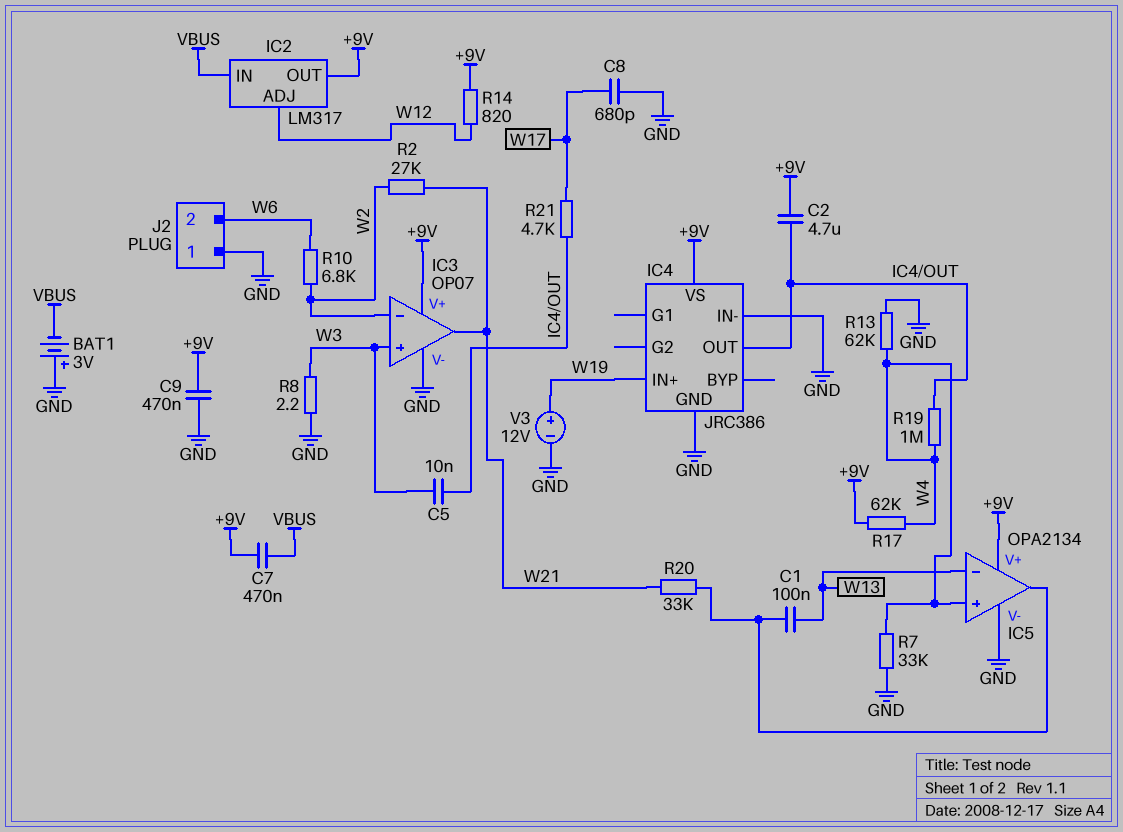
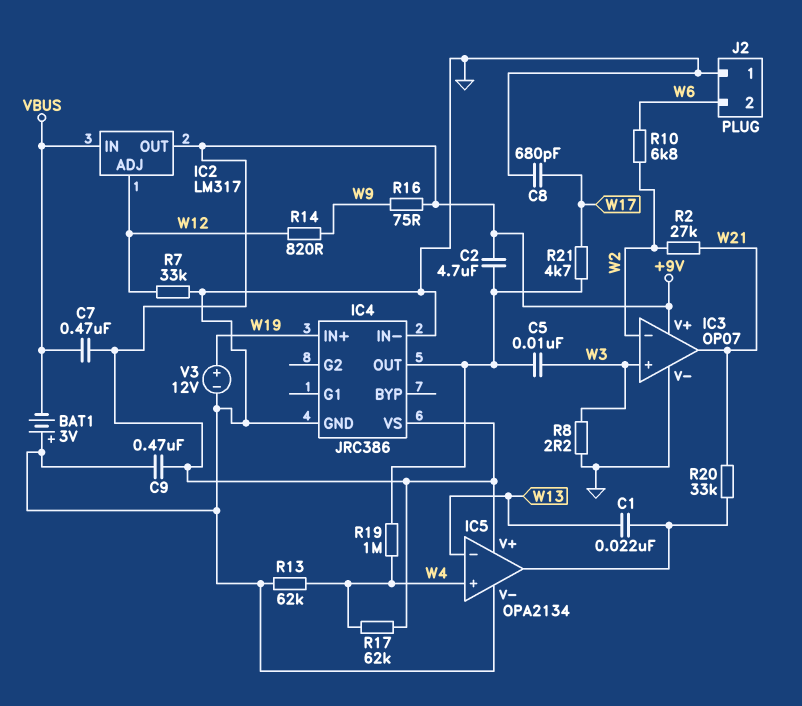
C1: 100nF (IC5/out, W13) -> 22nF (IC5/out, W13)
R7: 33k (GND, W4) -> 33k (GND, W12)
R14: 820 (+9V, W12) -> 820 (W9, W12)
R16: none -> 75 (+9V, W9)

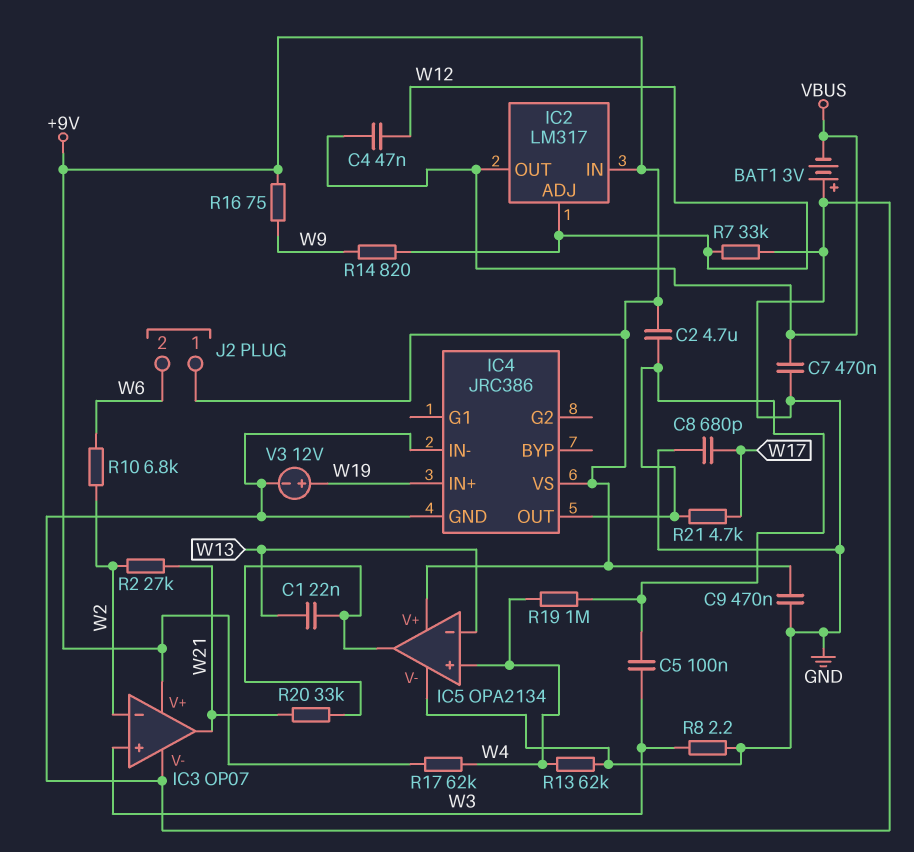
C4: none -> 47nF (VBUS, W12)
C5: 10nF (IC4/OUT, W3) -> 100nF (IC4/OUT, W3)
C7: 470nF (+9V, VBUS) -> 470nF (GND, VBUS)
IC2 pin IN: VBUS -> +9V
IC2 pin OUT: +9V -> VBUS
J2 pin 1: GND -> +9V

